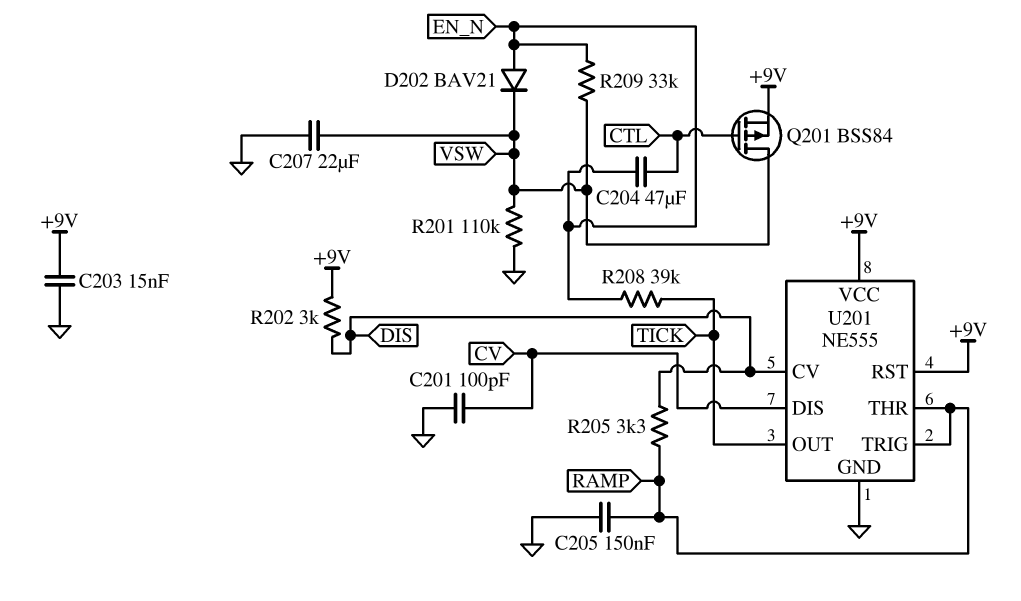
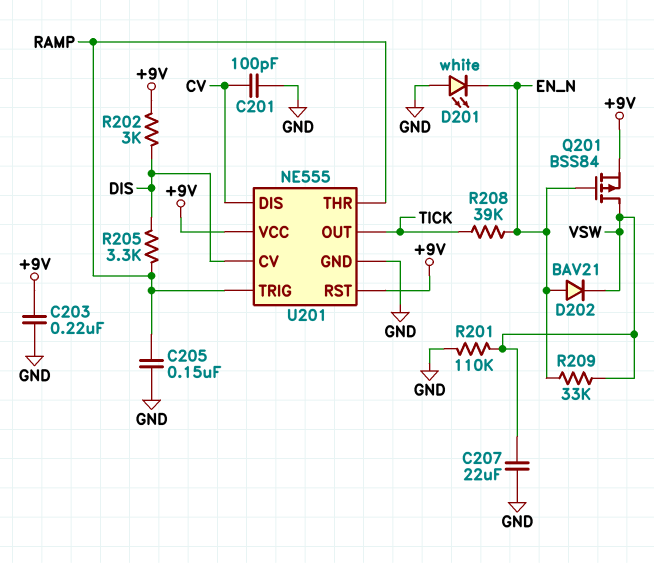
C203: 15nF (+9V, GND) -> 220nF (+9V, GND)
C204: 47uF (CTL, EN_N) -> none
D201: none -> LED white (A GND, K EN_N)
Q201: PMOS BSS84 (G CTL, D VSW, S +9V) -> PMOS BSS84 (G EN_N, D VSW, S +9V)

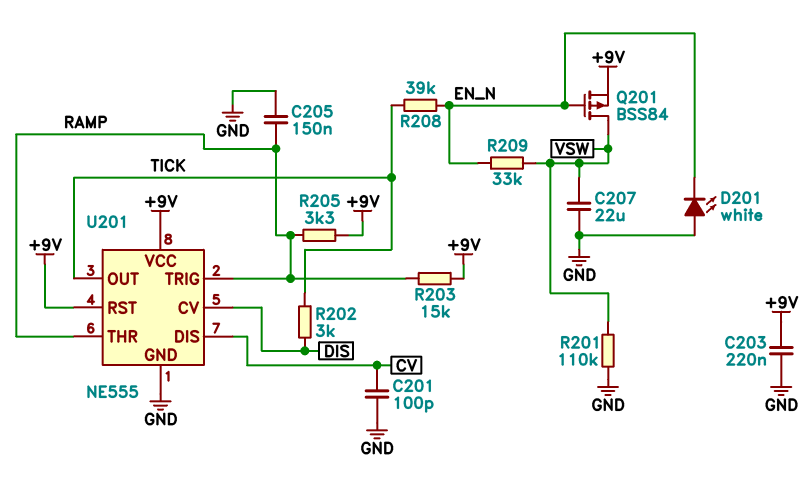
D202: diode BAV21 (A EN_N, K VSW) -> none
R202: 3k (+9V, DIS) -> 3k (DIS, TICK)
R203: none -> 15k (+9V, RAMP)
R205: 3.3k (DIS, RAMP) -> 3.3k (+9V, RAMP)

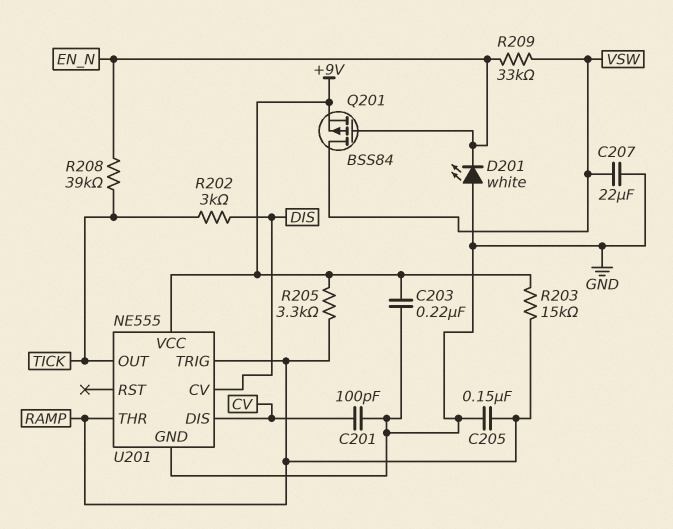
R201: 110k (GND, VSW) -> none
U201 pin RST: +9V -> none

